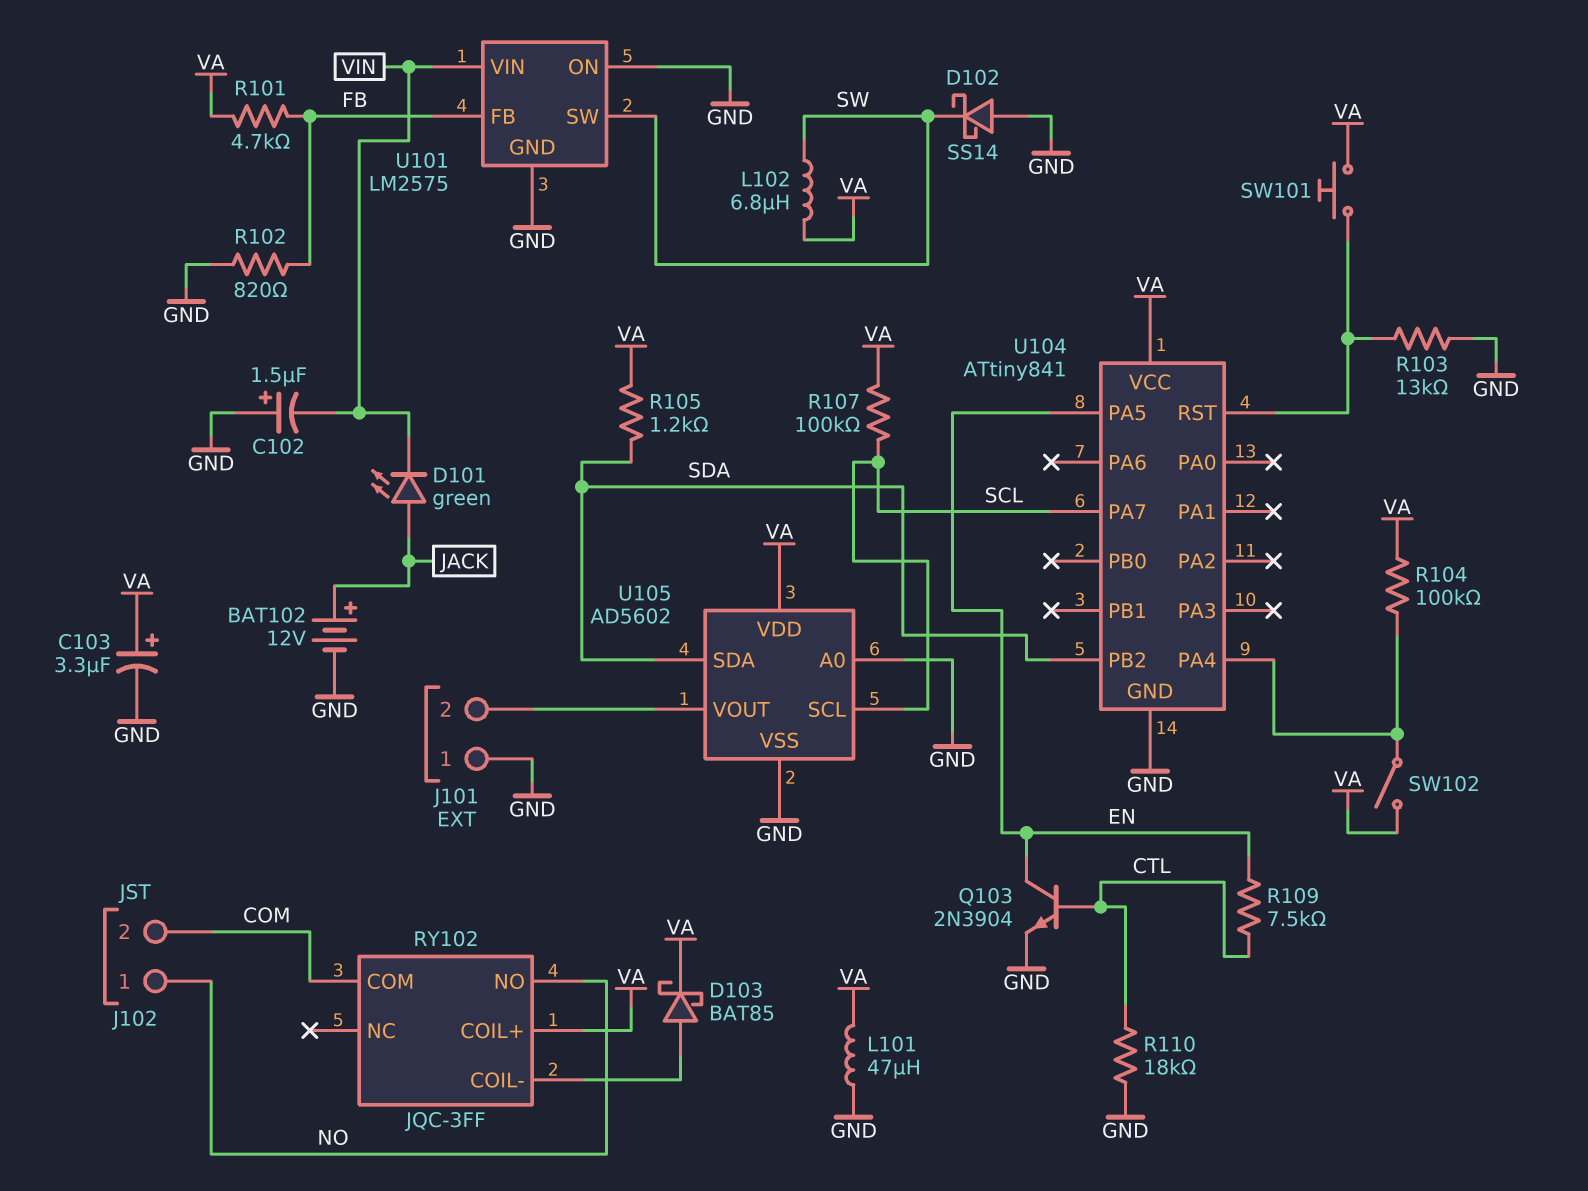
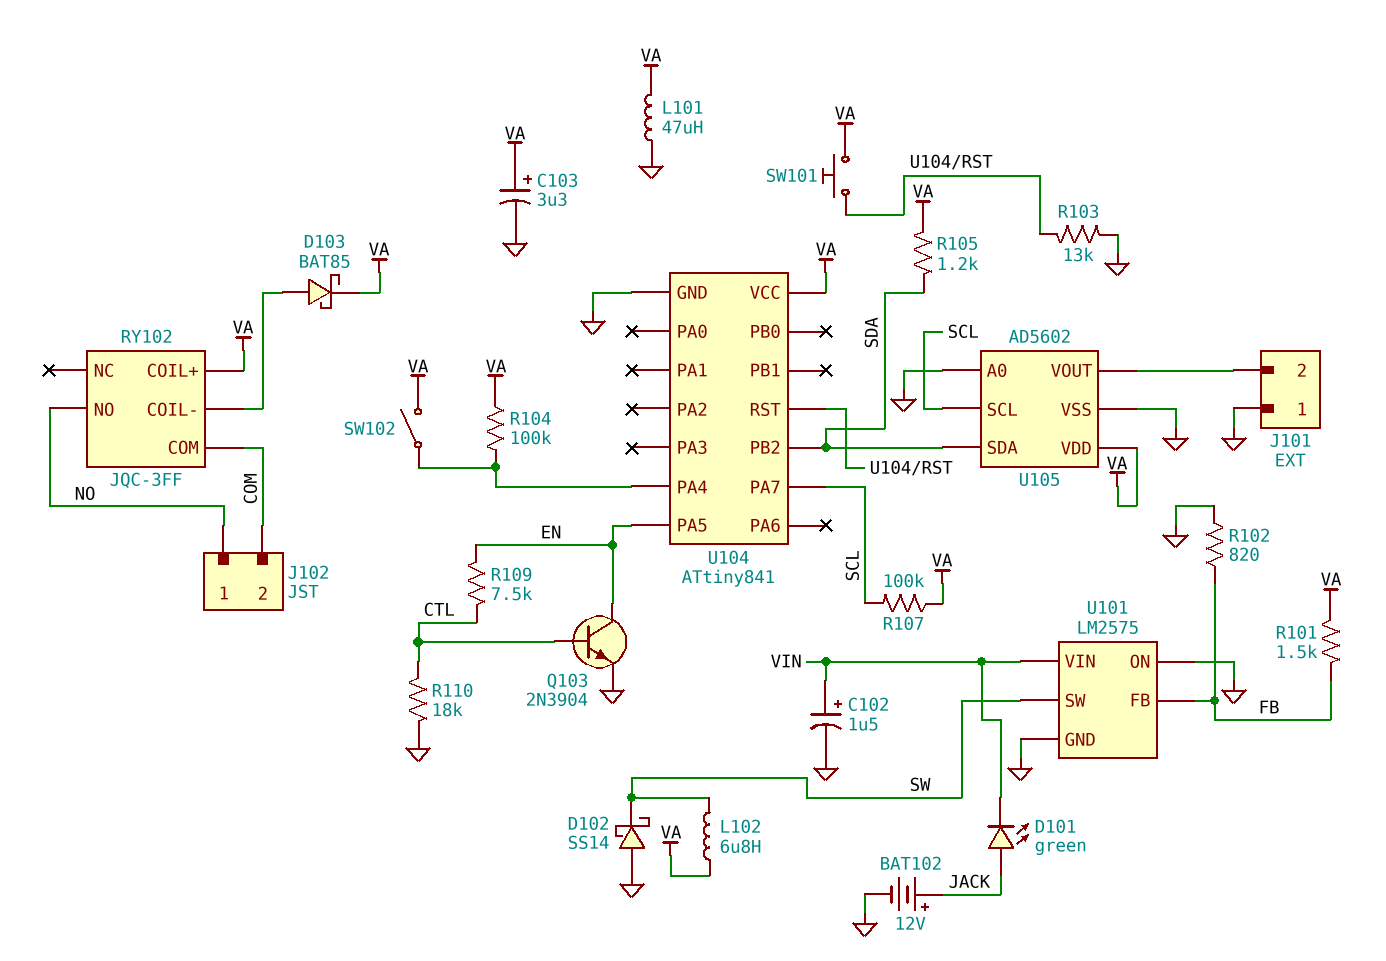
C102: 1.5uF (plus GND, minus VIN) -> 1.5uF (plus VIN, minus GND)
R101: 4.7k (FB, VA) -> 1.5k (FB, VA)

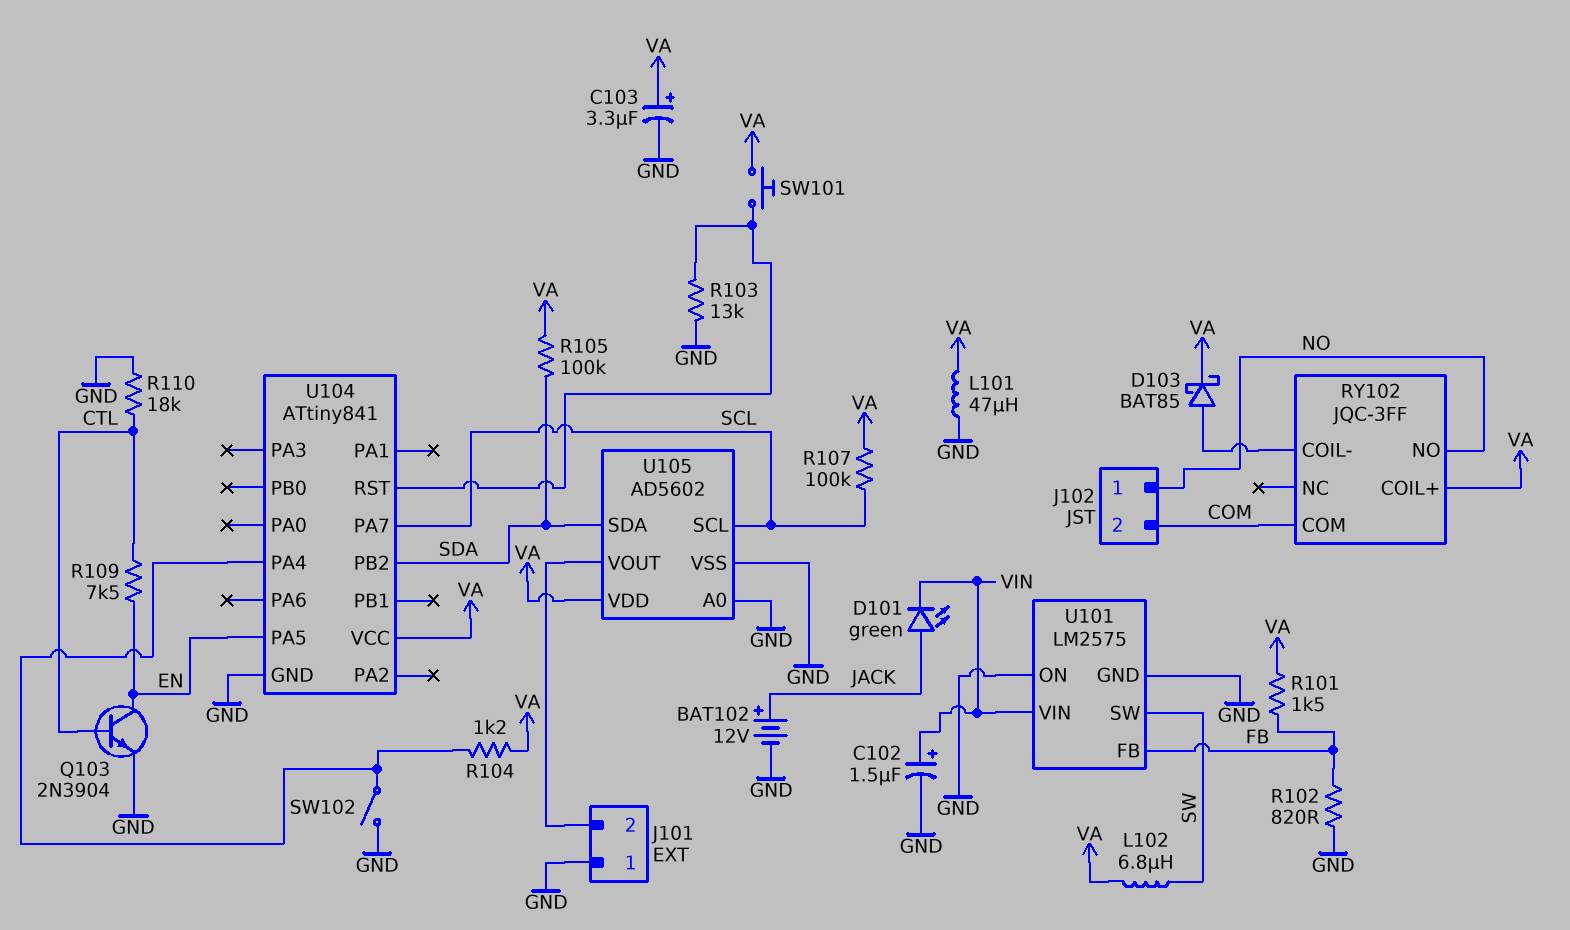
D102: schottky SS14 (A GND, K SW) -> none
R104: 100k (U104/PA4, VA) -> 1.2k (U104/PA4, VA)
R105: 1.2k (SDA, VA) -> 100k (SDA, VA)
SW102: switch (U104/PA4, VA) -> switch (GND, U104/PA4)

